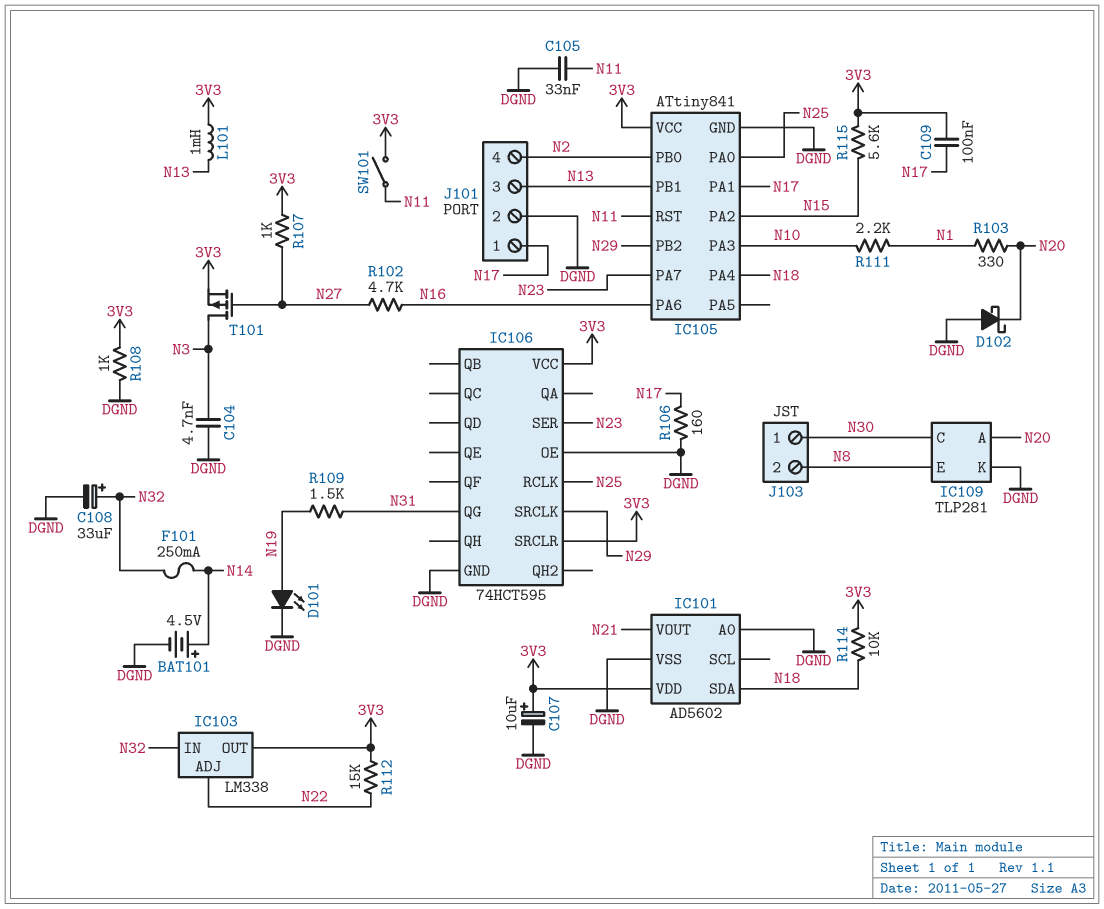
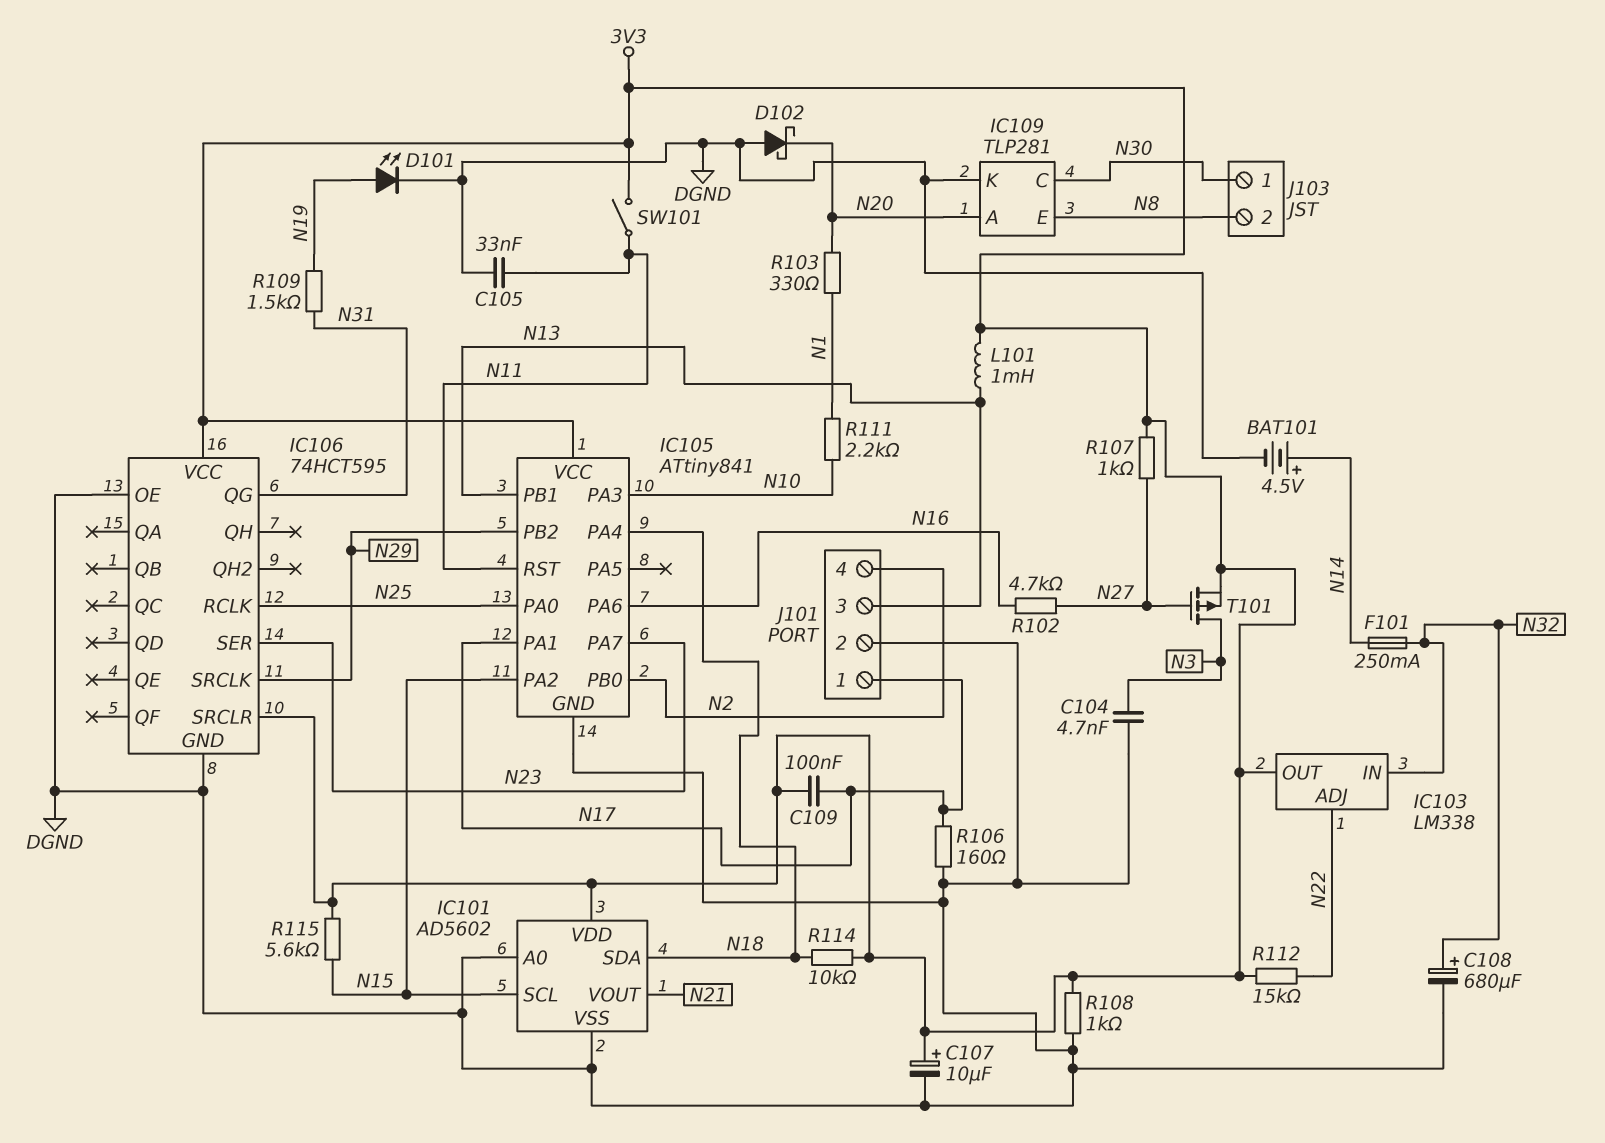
C108: 33uF (plus N32, minus DGND) -> 680uF (plus N32, minus DGND)
IC101 pin SCL: none -> N15

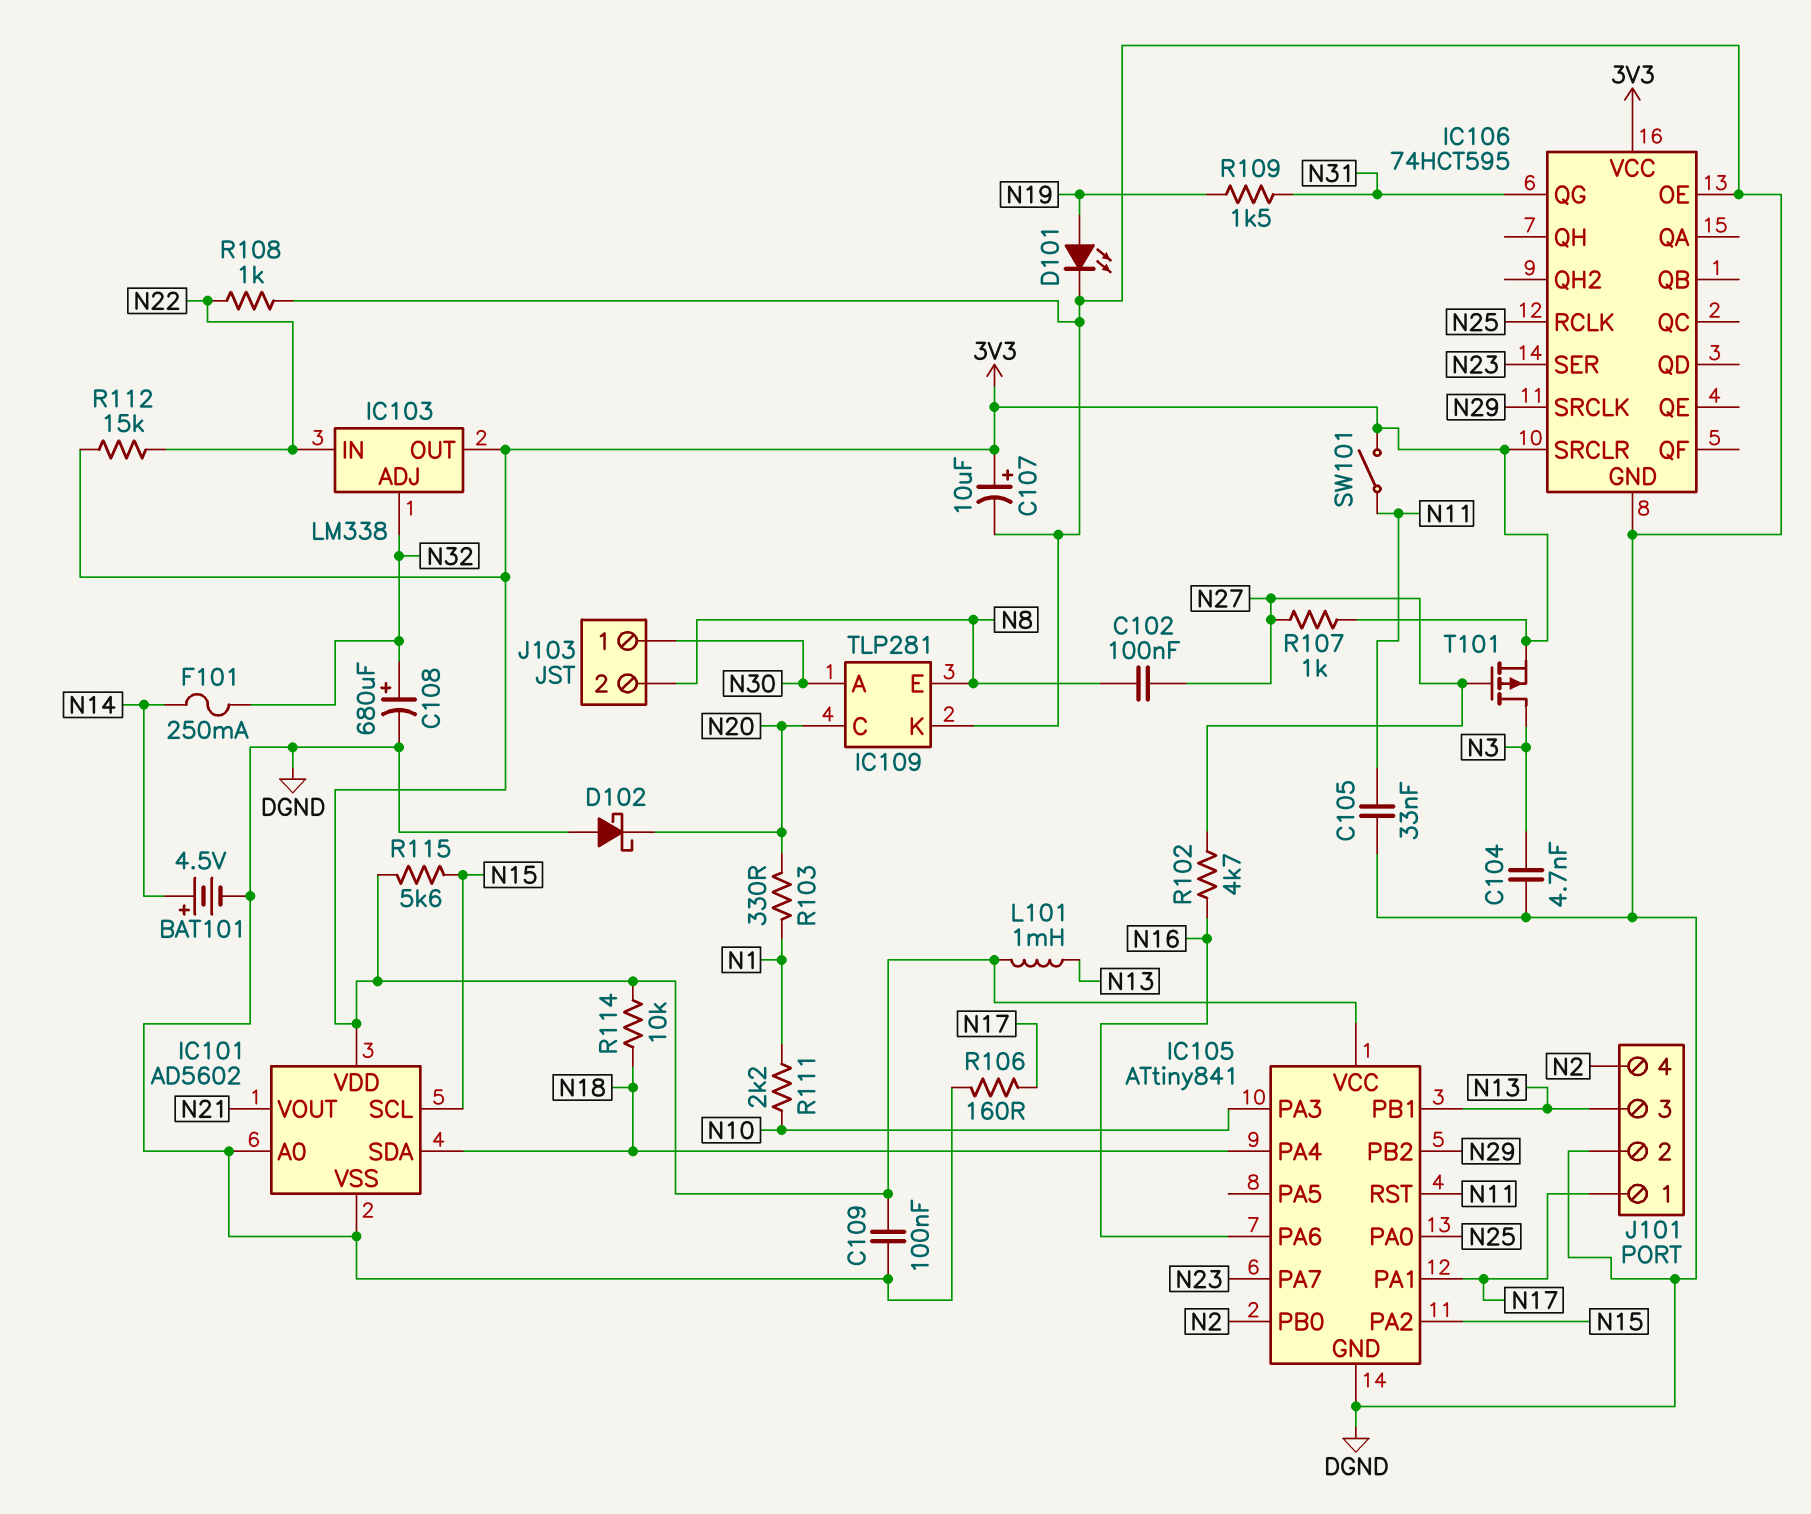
C102: none -> 100nF (N8, N27)
C109: 100nF (3V3, N17) -> 100nF (3V3, DGND)
IC103 pin ADJ: N22 -> N32
IC103 pin IN: N32 -> N22
IC109 pin A: N20 -> N30
IC109 pin C: N30 -> N20
R108: 1k (3V3, DGND) -> 1k (DGND, N22)

